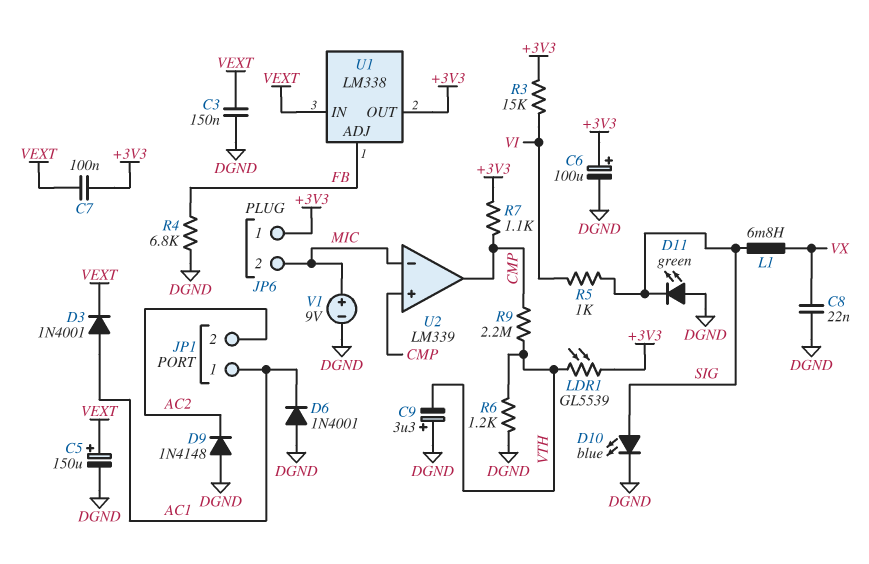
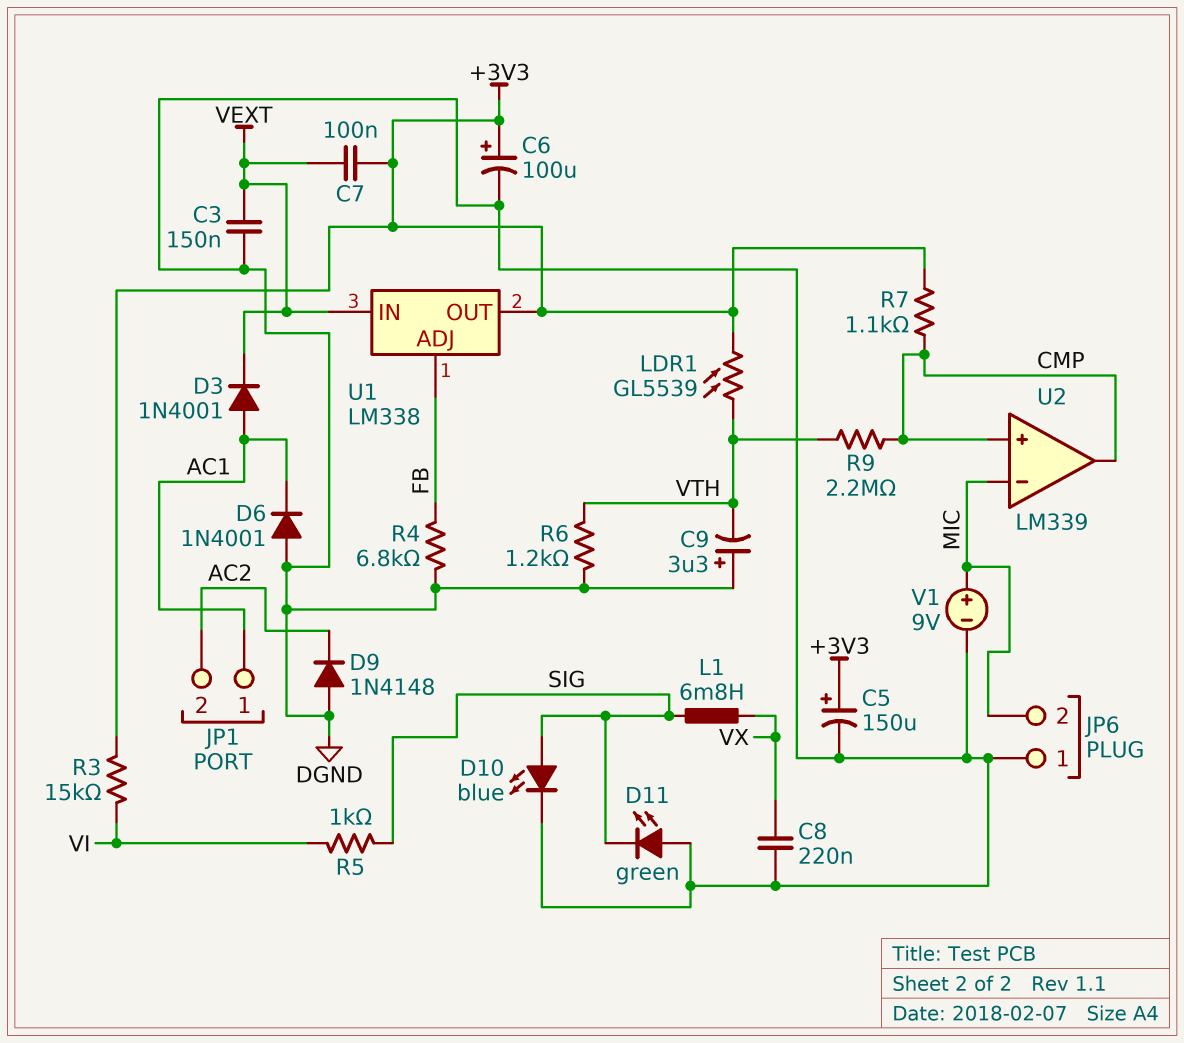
C5: 150uF (plus VEXT, minus DGND) -> 150uF (plus +3V3, minus DGND)
C8: 22nF (DGND, VX) -> 220nF (DGND, VX)
JP6 pin 1: +3V3 -> DGND

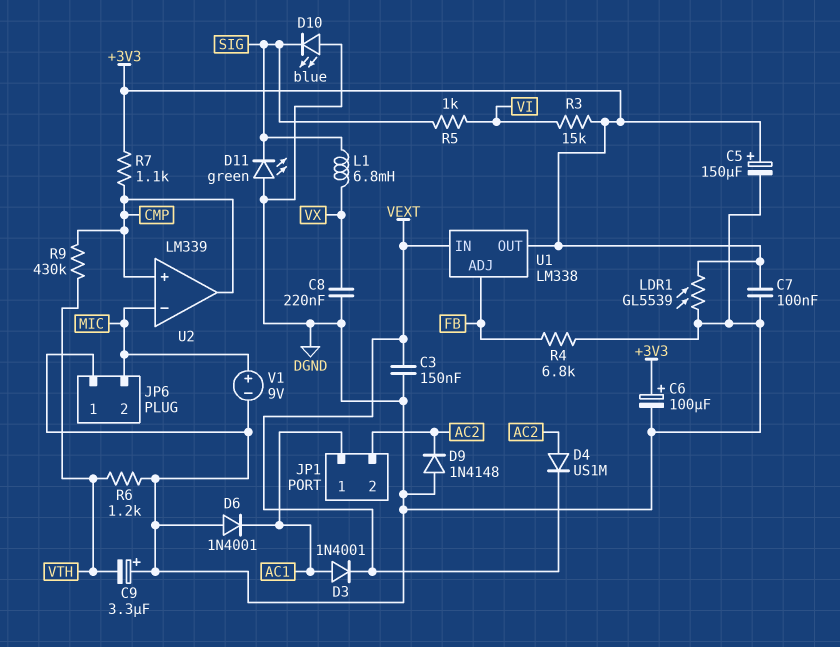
C7: 100nF (+3V3, VEXT) -> 100nF (+3V3, DGND)
D4: none -> diode US1M (A AC2, K VEXT)
D10: LED blue (A SIG, K DGND) -> LED blue (A DGND, K SIG)
LDR1: GL5539 (+3V3, VTH) -> GL5539 (+3V3, DGND)
R9: 2.2M (CMP, VTH) -> 430k (CMP, VTH)

